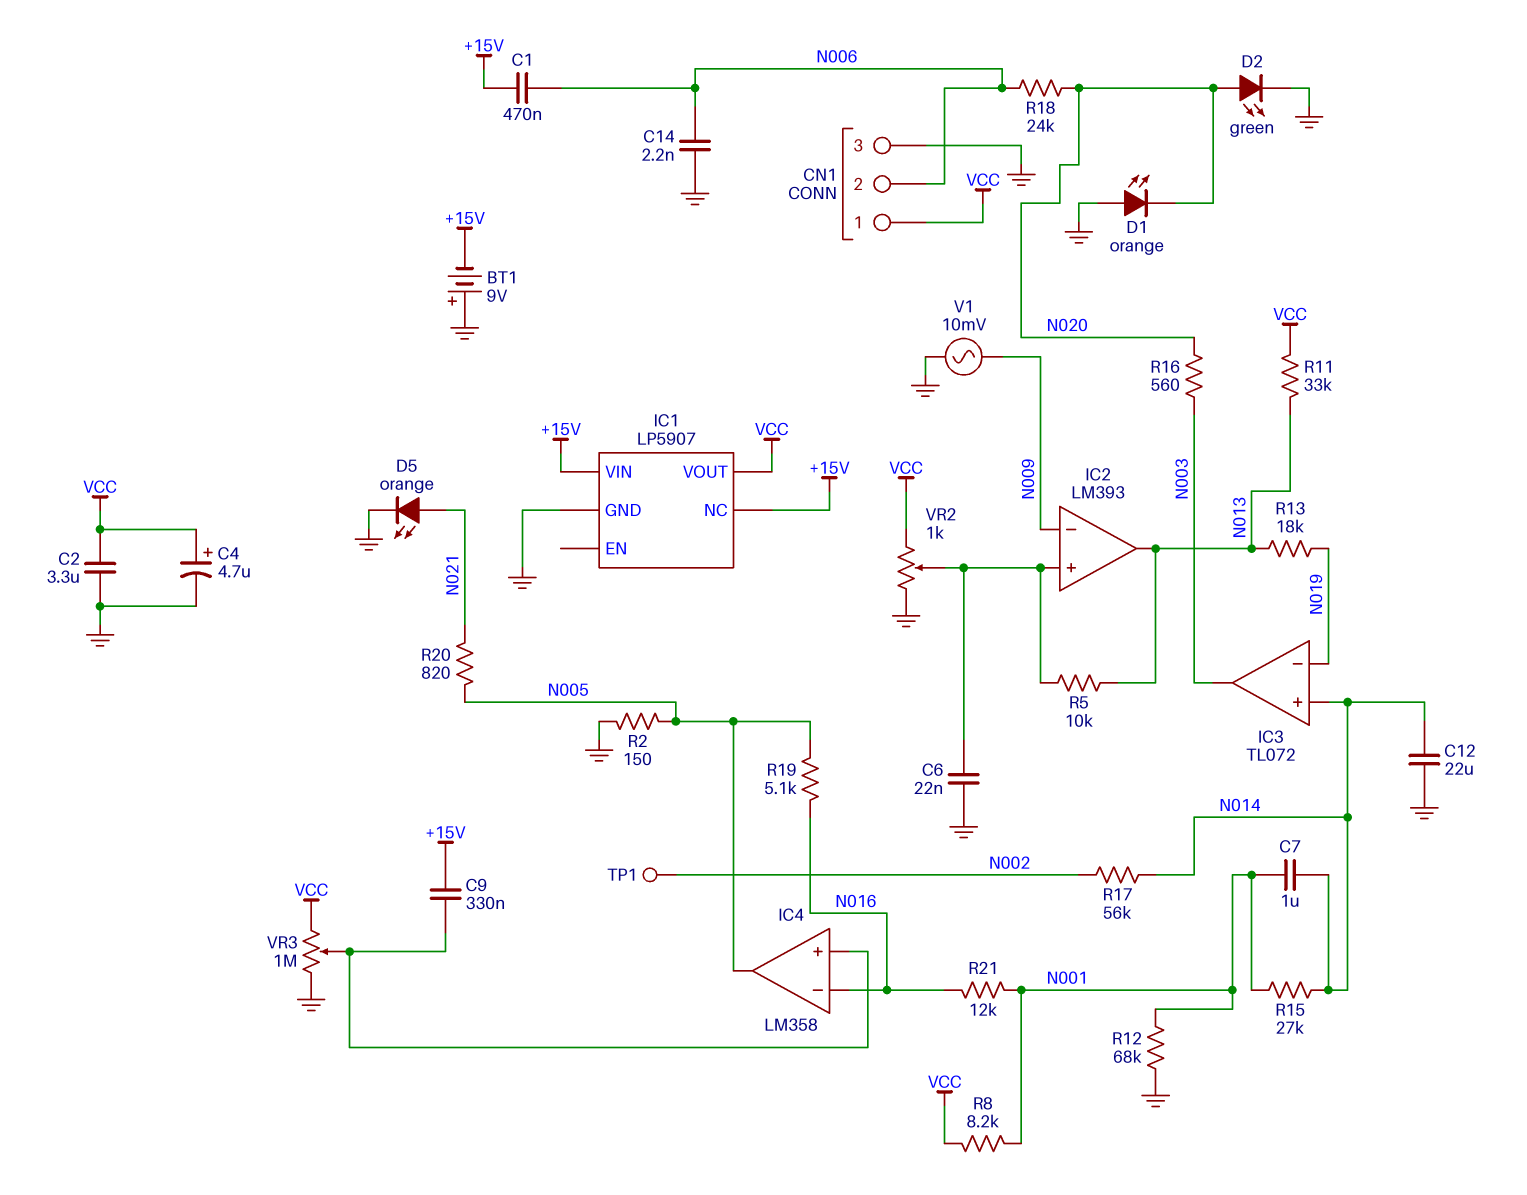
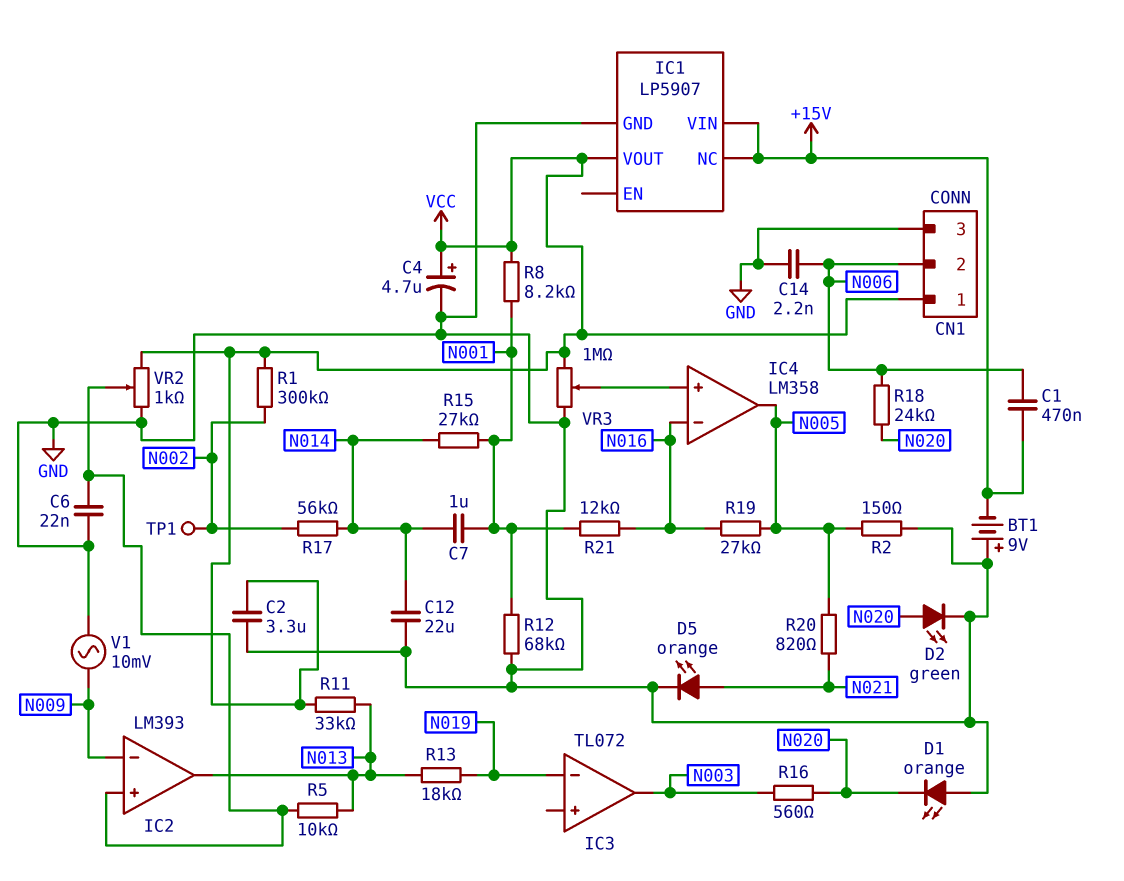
C9: 330nF (+15V, IC4/in+) -> none
IC3 pin in+: N014 -> none
R1: none -> 300k (N002, VCC)
R19: 5.1k (N005, N016) -> 27k (N005, N016)

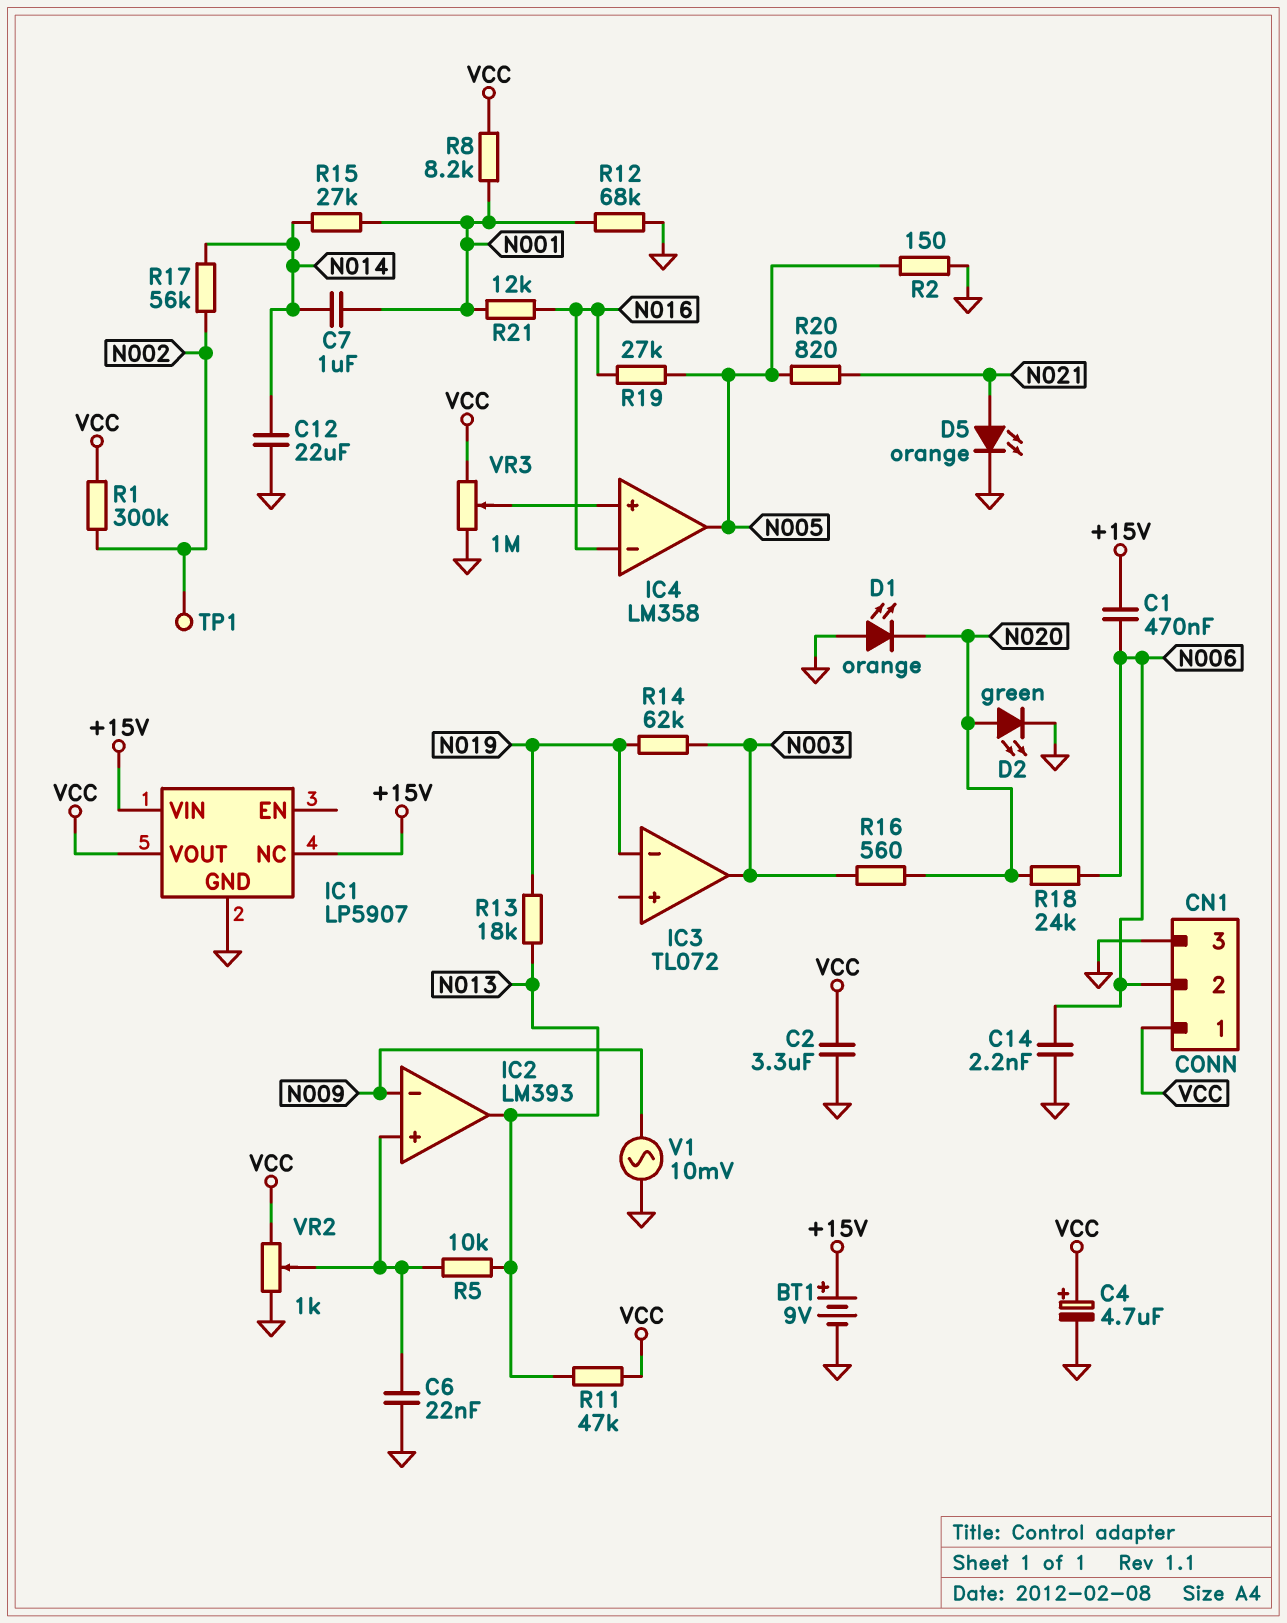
BT1: 9V (plus GND, minus +15V) -> 9V (plus +15V, minus GND)
R11: 33k (N013, VCC) -> 47k (N013, VCC)
R14: none -> 62k (N003, N019)

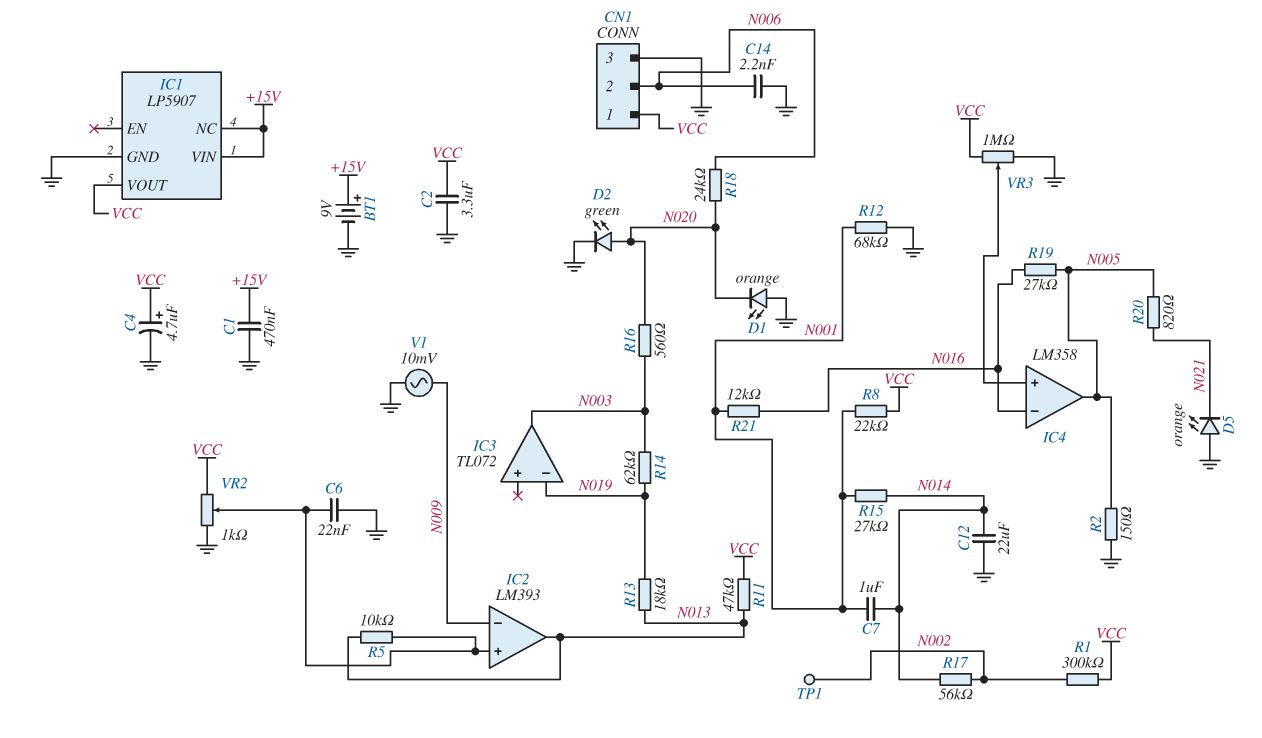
C1: 470nF (+15V, N006) -> 470nF (+15V, GND)
D5: LED orange (A N021, K GND) -> LED orange (A GND, K N021)
R8: 8.2k (N001, VCC) -> 22k (N001, VCC)

